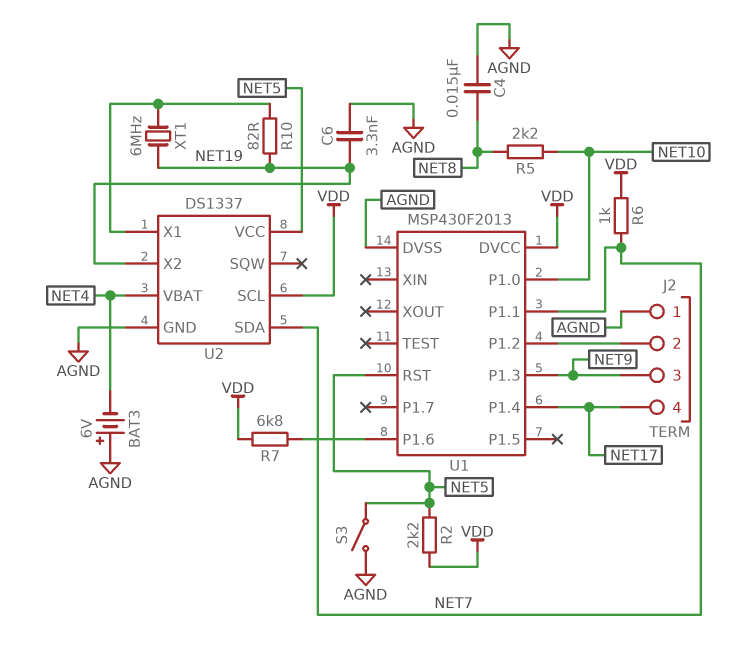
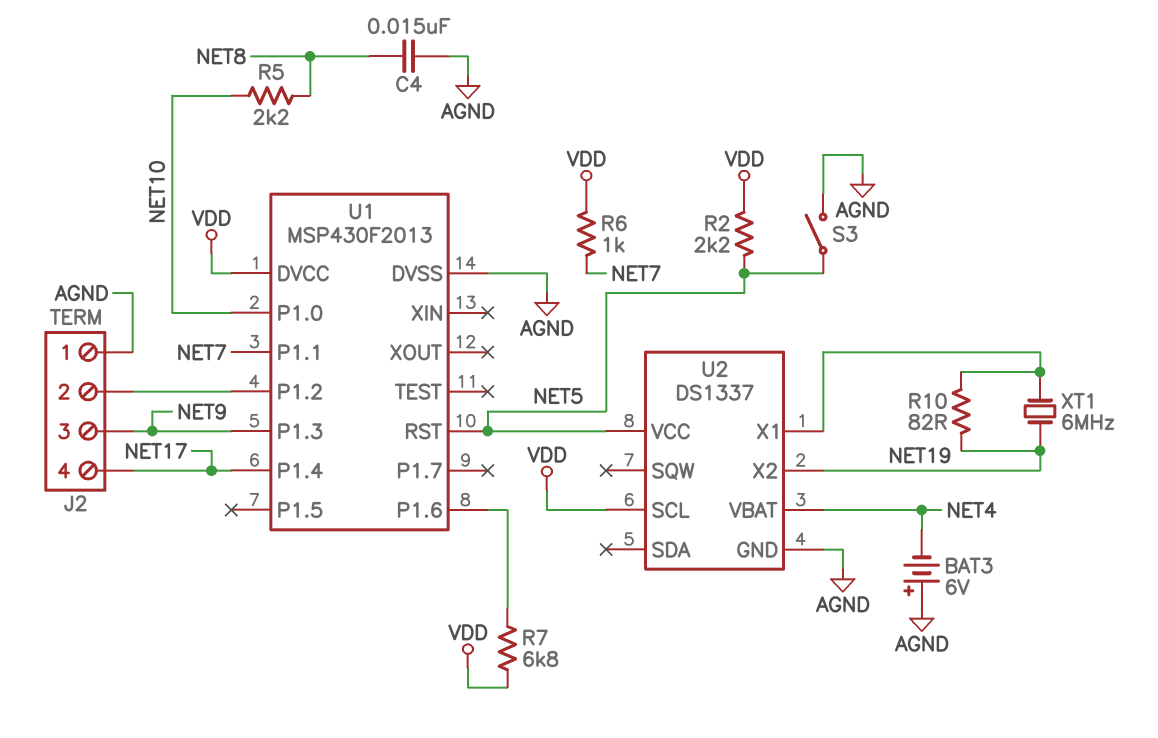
C6: 3.3nF (AGND, NET19) -> none
U2 pin SDA: NET7 -> none

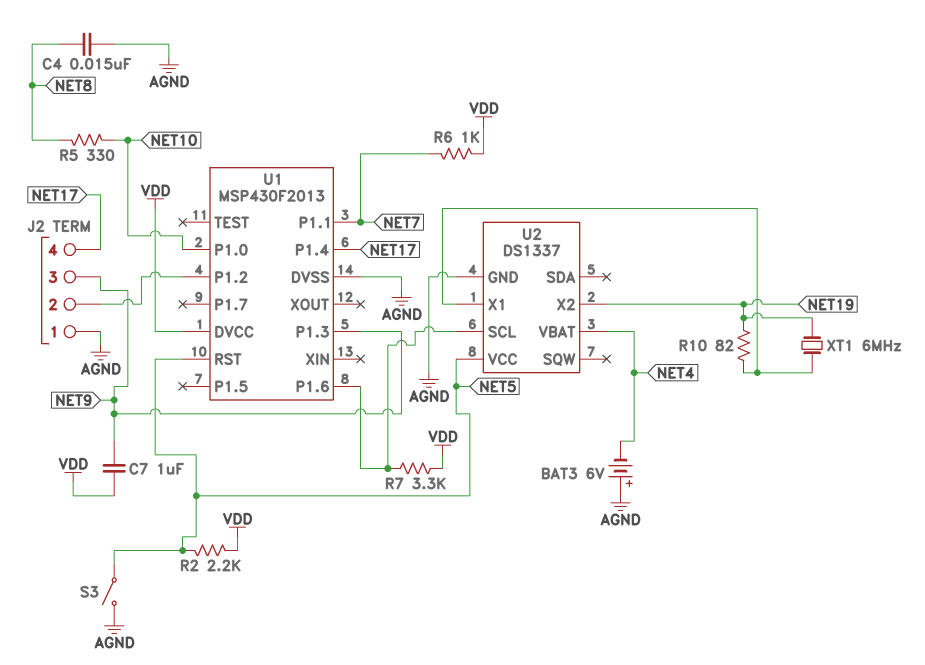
C7: none -> 1uF (NET9, VDD)
R5: 2.2k (NET8, NET10) -> 330 (NET8, NET10)
R7: 6.8k (U1/P1.6, VDD) -> 3.3k (U1/P1.6, VDD)
U2 pin SCL: VDD -> U1/P1.6

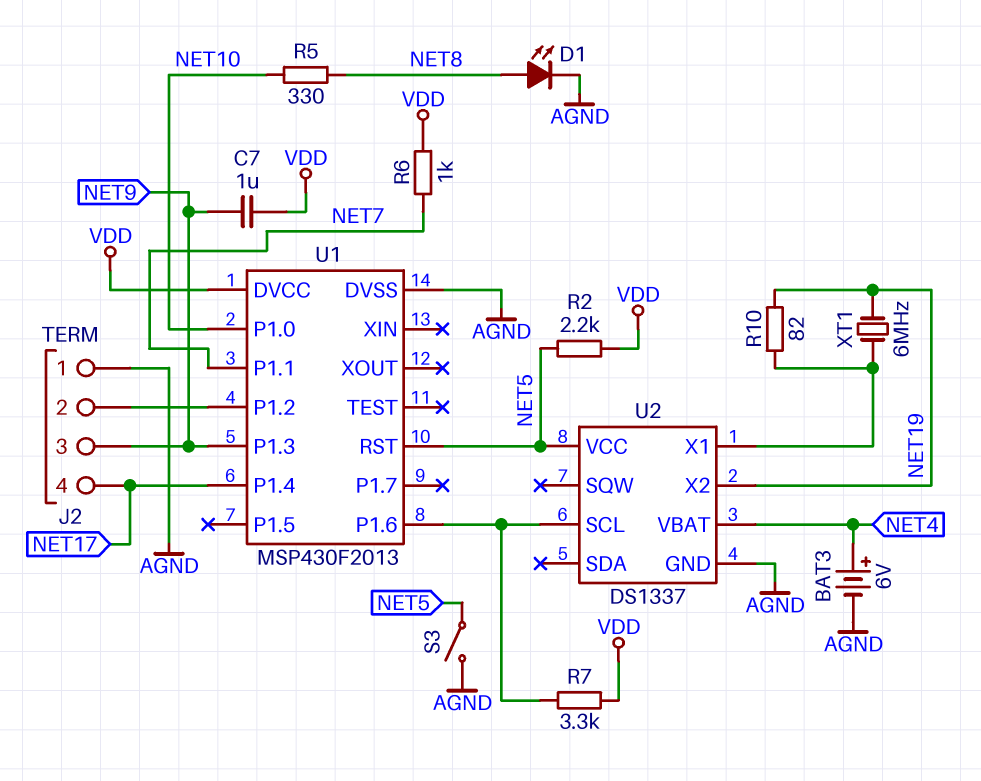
BAT3: 6V (plus AGND, minus NET4) -> 6V (plus NET4, minus AGND)
C4: 15nF (AGND, NET8) -> none
D1: none -> LED (A NET8, K AGND)

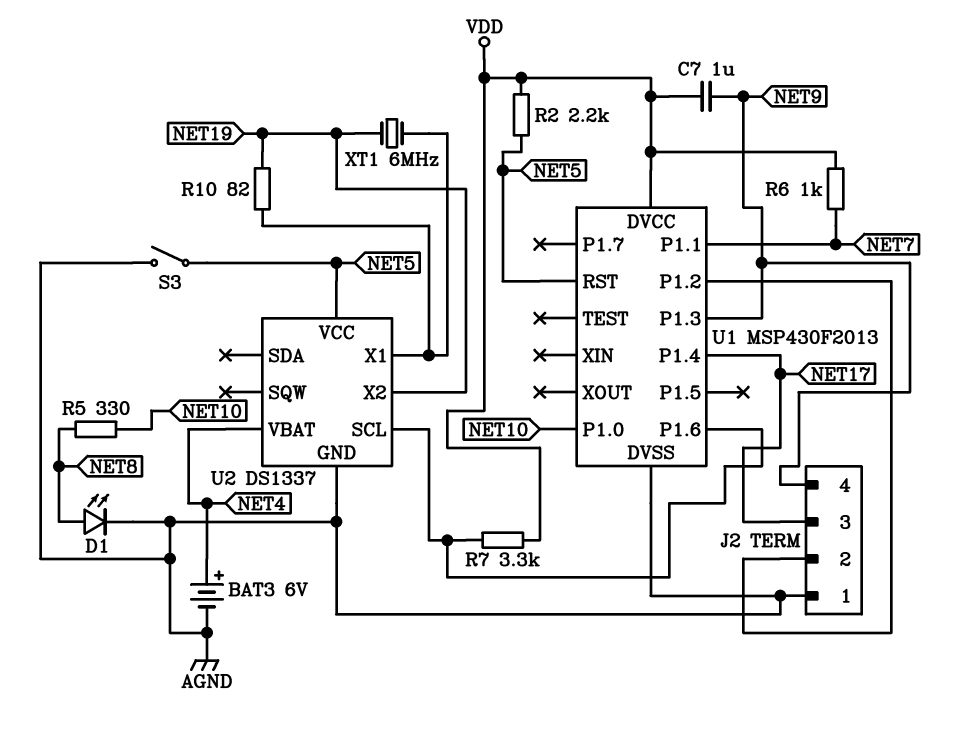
J2 pin 3: NET9 -> NET17
J2 pin 4: NET17 -> NET9

